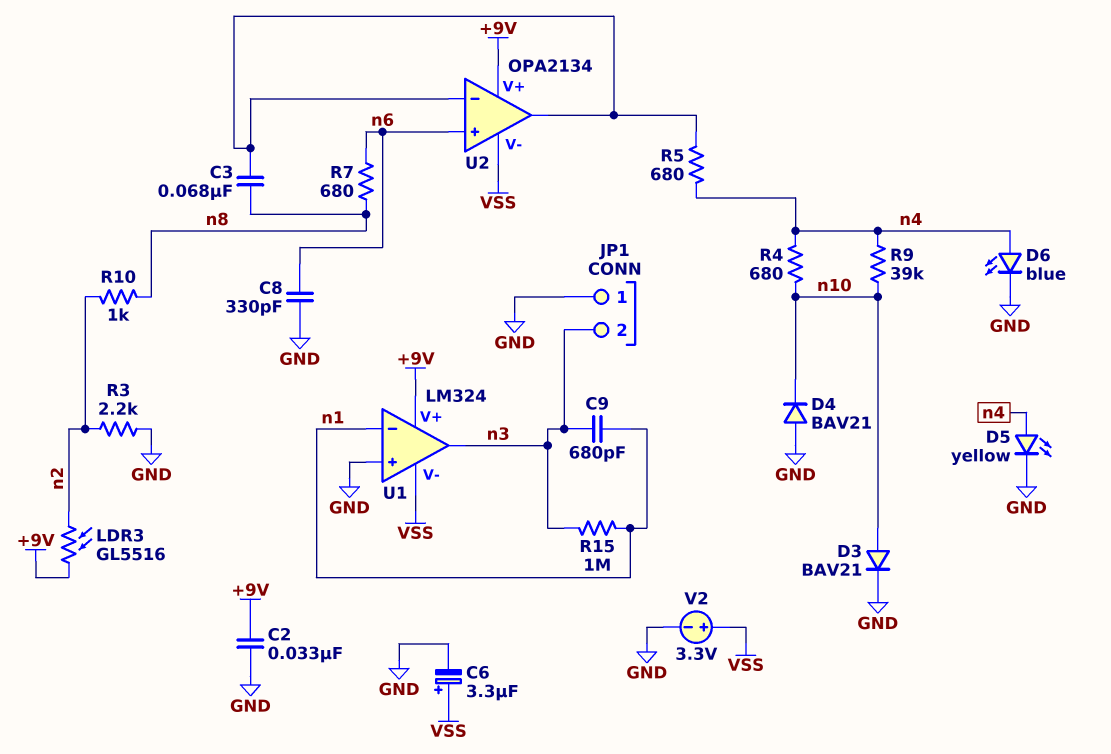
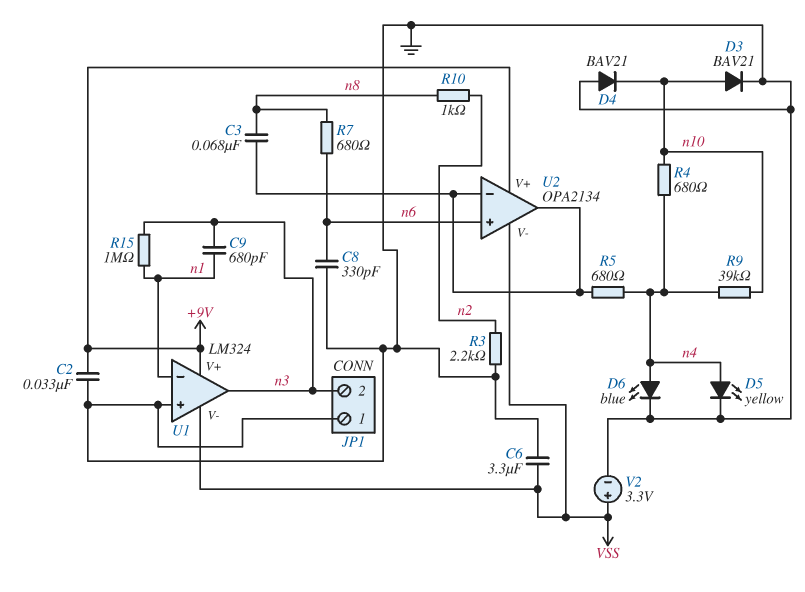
C6: 3.3uF (plus VSS, minus GND) -> 3.3uF (GND, VSS)
LDR3: GL5516 (+9V, n2) -> none

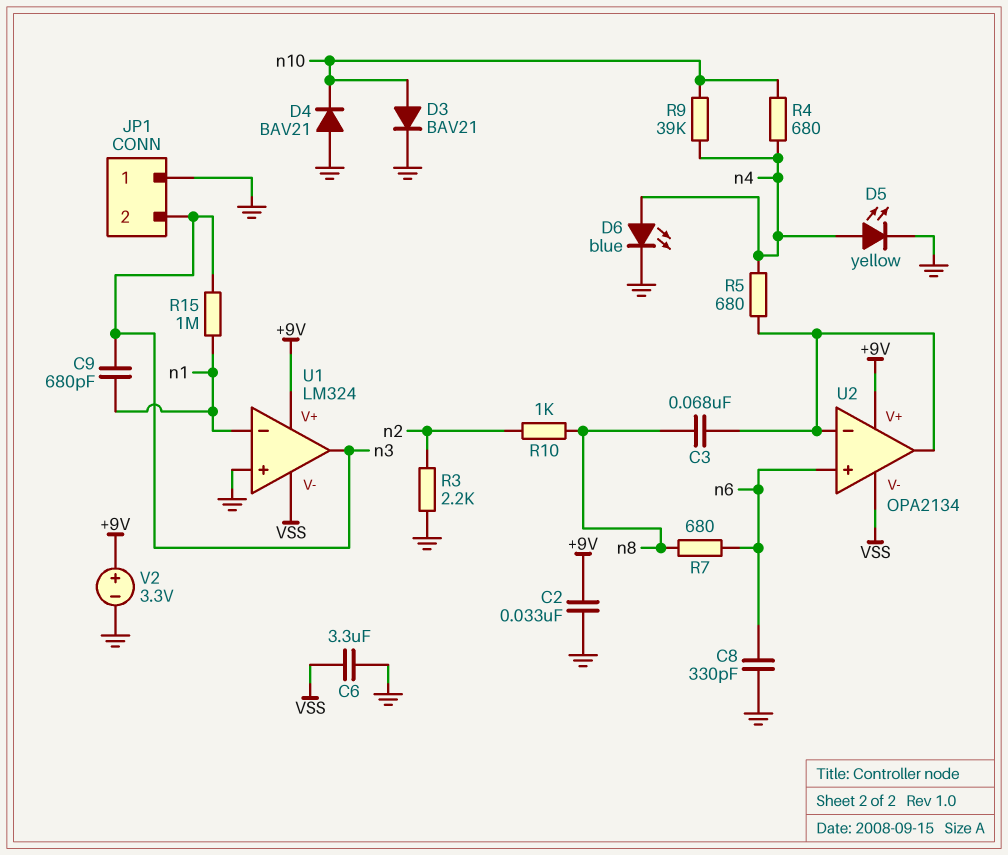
V2: 3.3V (plus VSS, minus GND) -> 3.3V (plus +9V, minus GND)

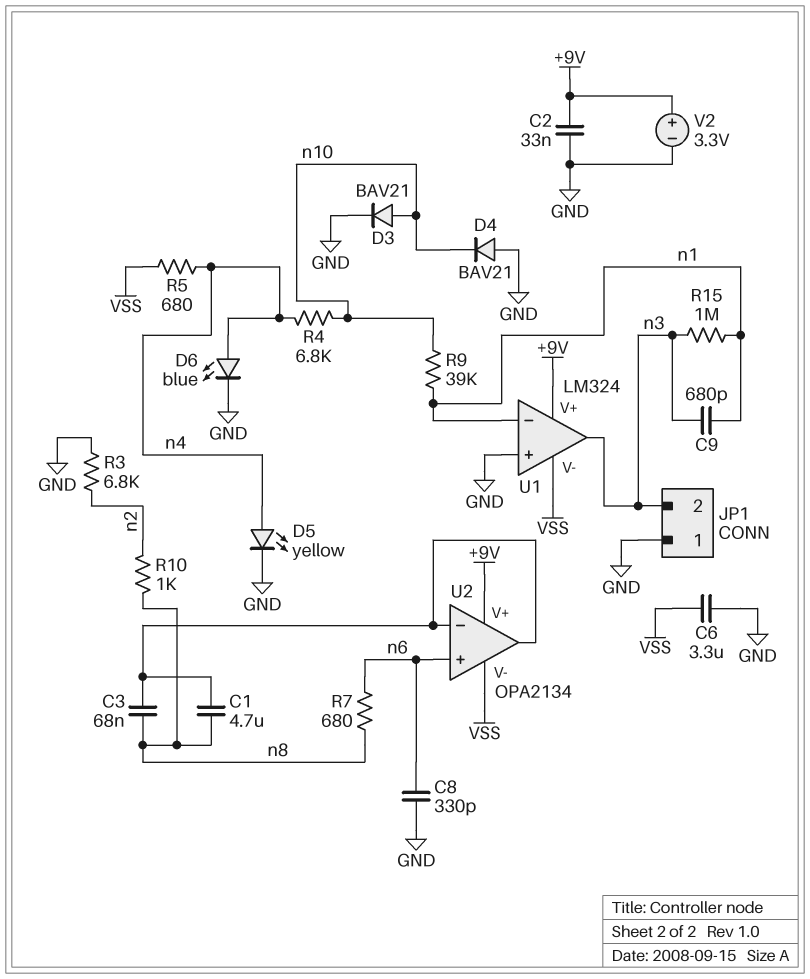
C1: none -> 4.7uF (U2/in-, n8)
R3: 2.2k (GND, n2) -> 6.8k (GND, n2)
R4: 680 (n4, n10) -> 6.8k (n4, n10)
R5: 680 (U2/in-, n4) -> 680 (VSS, n4)
R9: 39k (n4, n10) -> 39k (n1, n10)

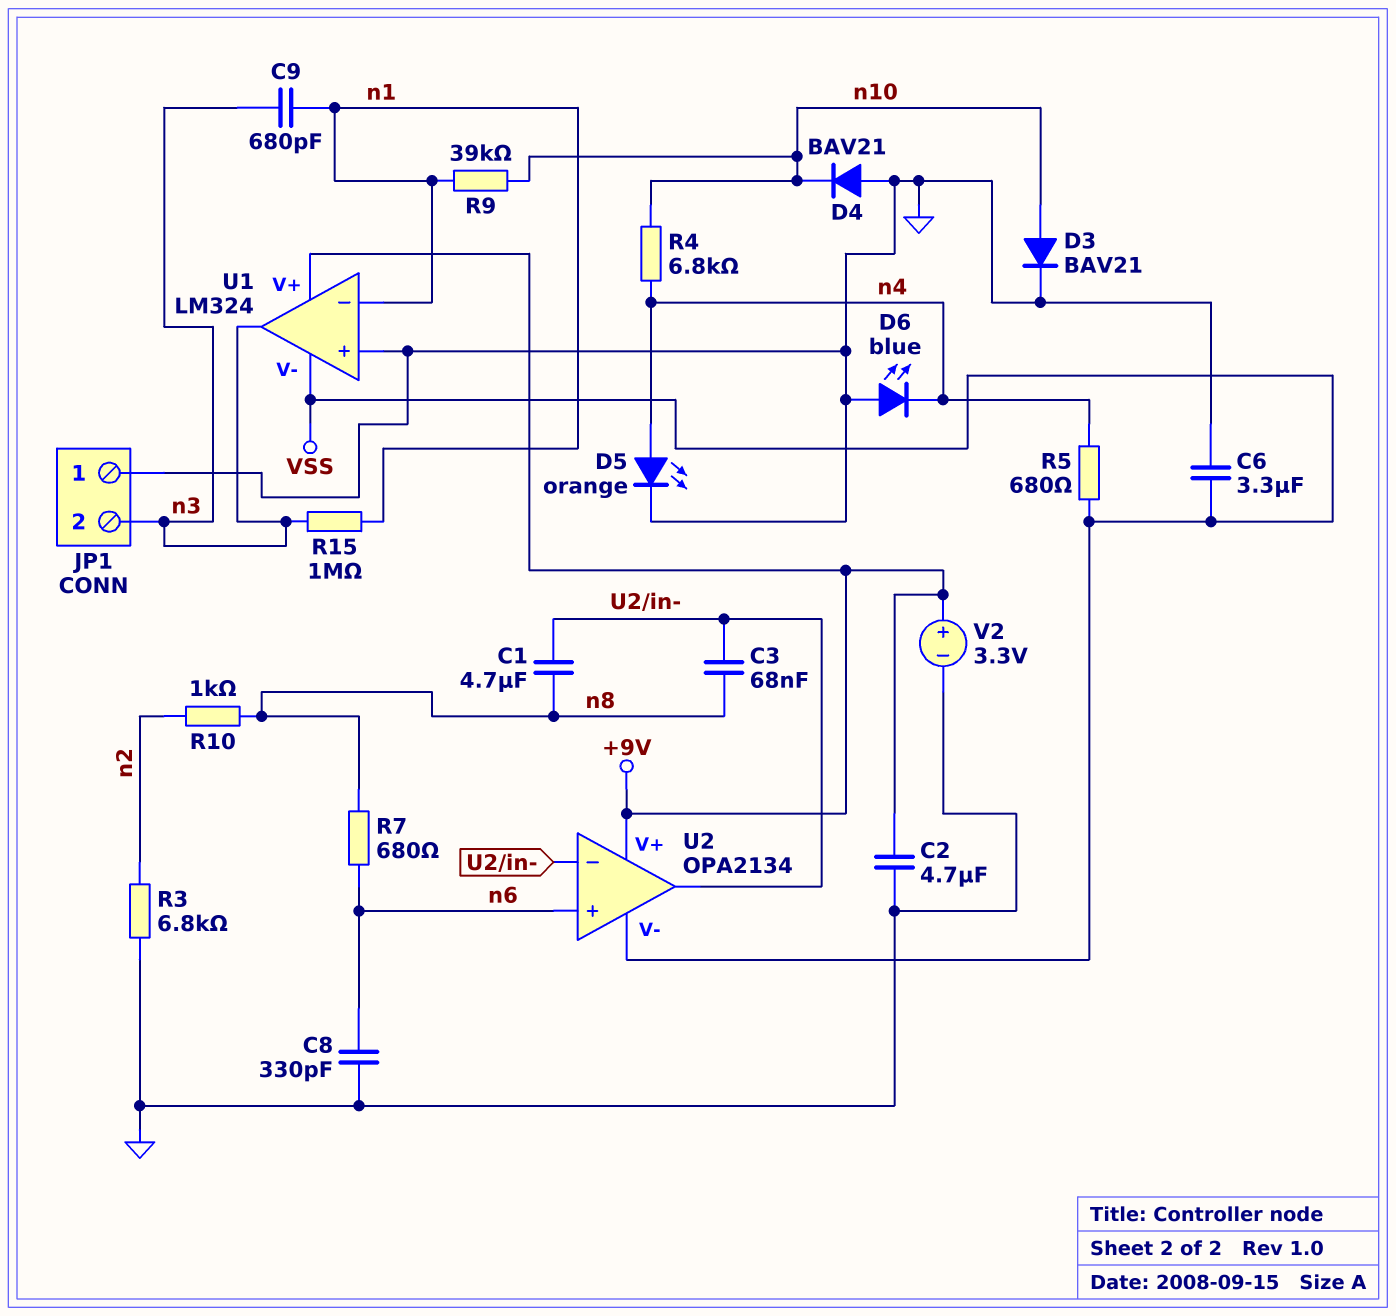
C2: 33nF (+9V, GND) -> 4.7uF (+9V, GND)
D5: LED yellow (A n4, K GND) -> LED orange (A n4, K GND)
D6: LED blue (A n4, K GND) -> LED blue (A GND, K n4)

